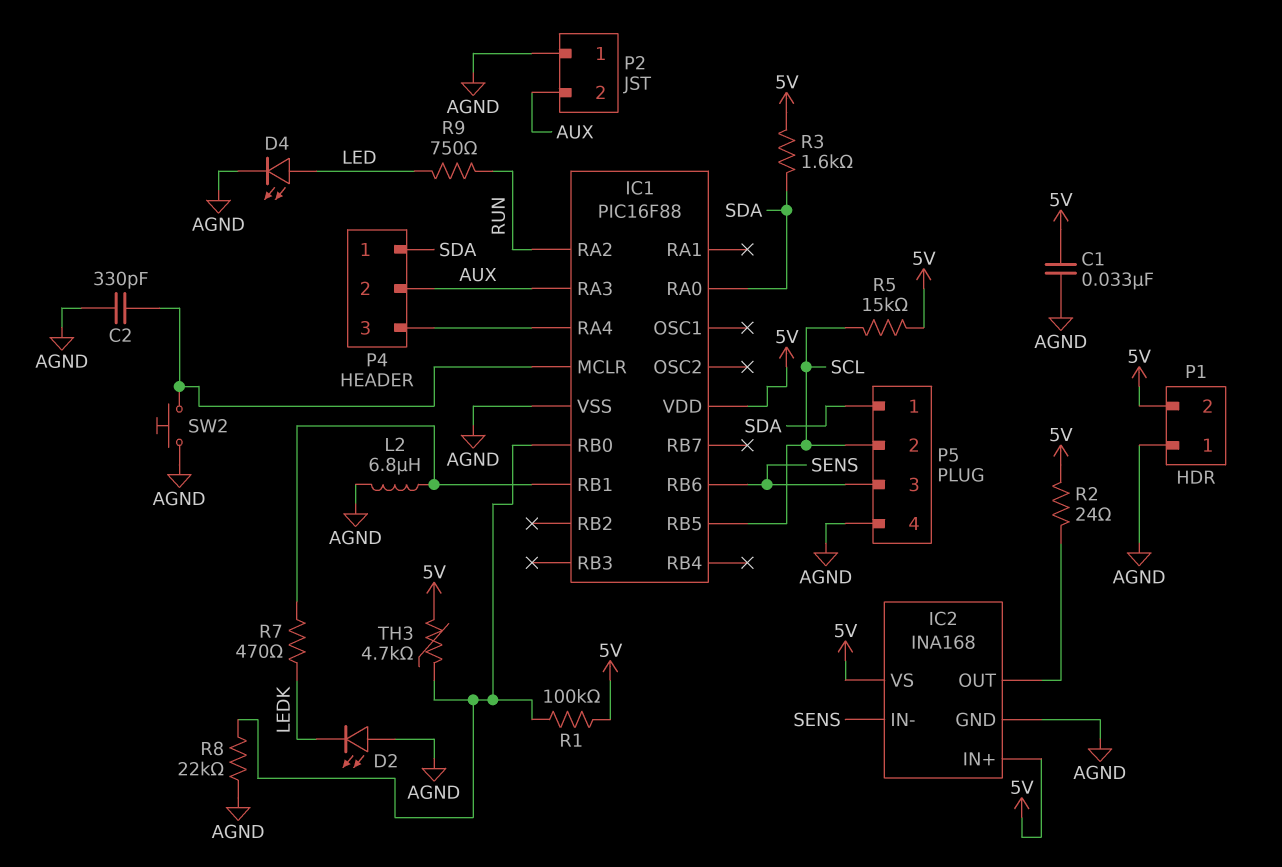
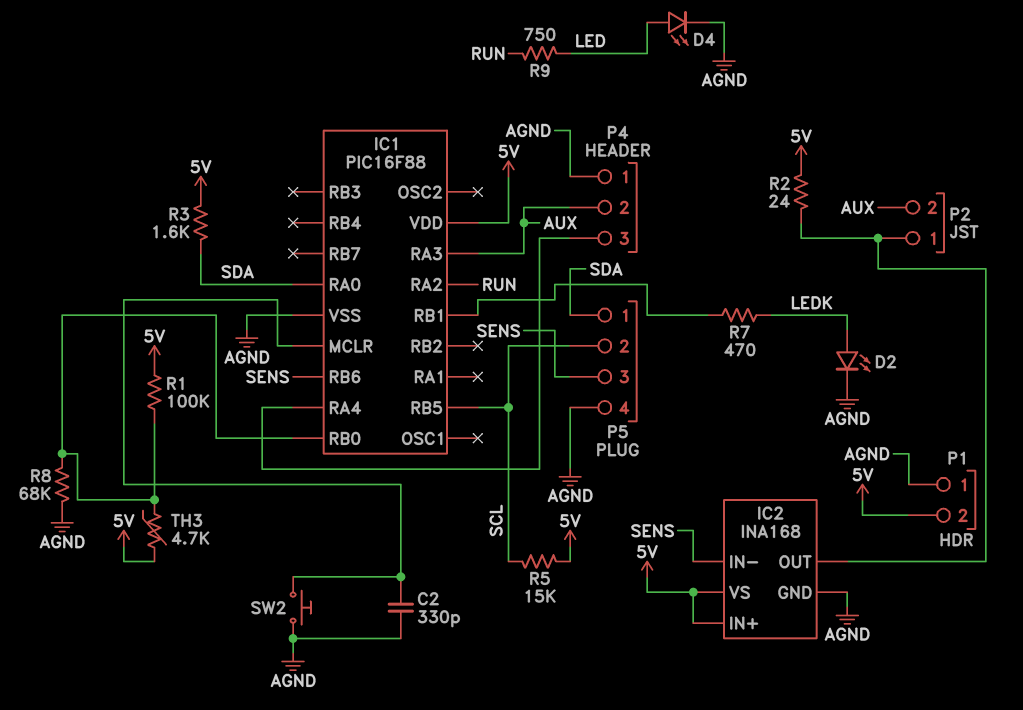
C1: 33nF (5V, AGND) -> none
D2: LED (A AGND, K LEDK) -> LED (A LEDK, K AGND)
L2: 6.8uH (AGND, IC1/RB1) -> none
P2 pin 1: AGND -> IC2/OUT
P4 pin 1: SDA -> AGND
R8: 22k (AGND, IC1/RB0) -> 68k (AGND, IC1/RB0)

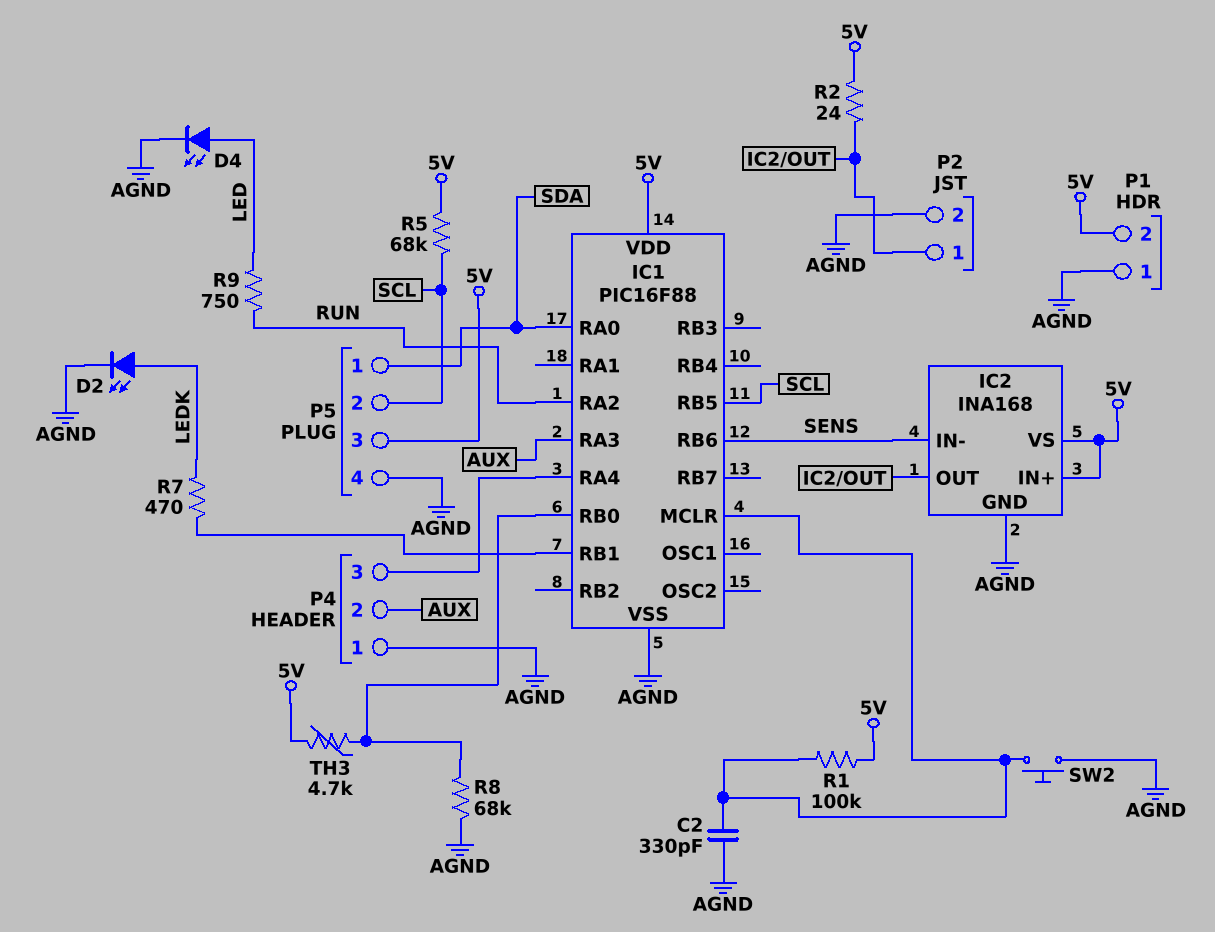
P2 pin 2: AUX -> AGND
P5 pin 3: SENS -> 5V
R1: 100k (5V, IC1/RB0) -> 100k (5V, IC1/MCLR)
R3: 1.6k (5V, SDA) -> none
R5: 15k (5V, SCL) -> 68k (5V, SCL)

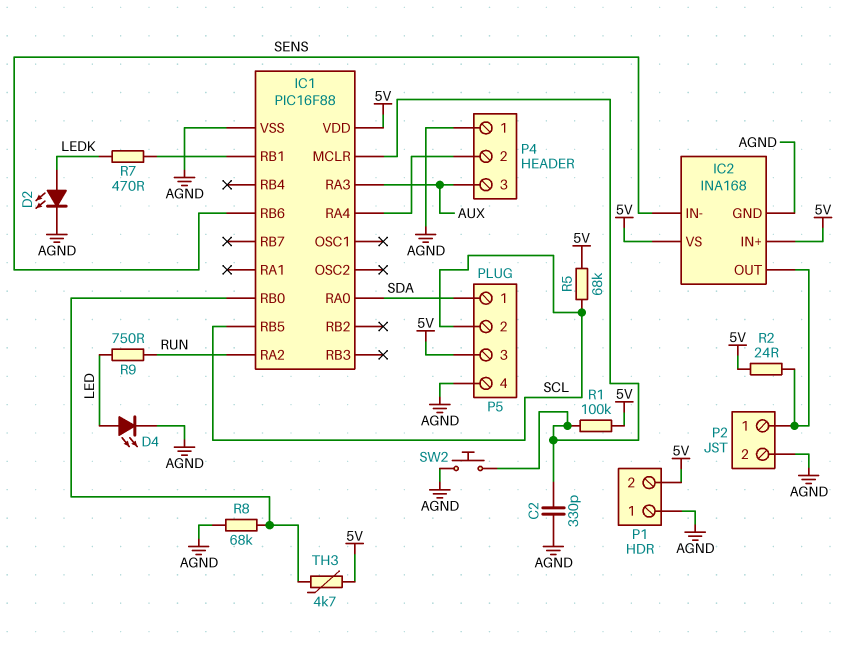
P4 pin 2: AUX -> IC1/RA4
P4 pin 3: IC1/RA4 -> AUX

